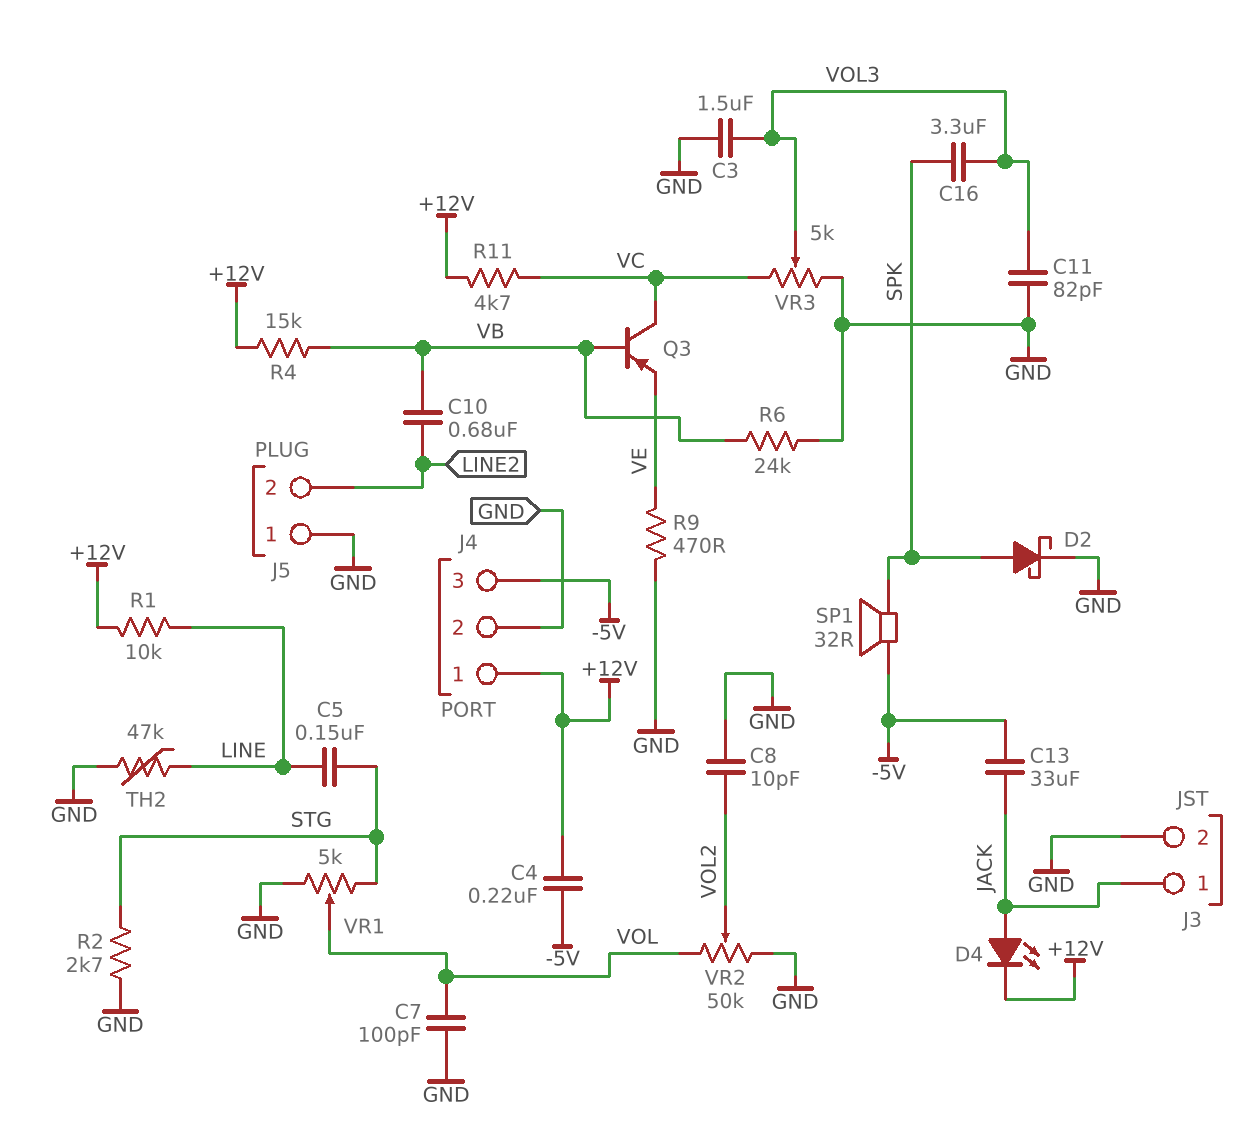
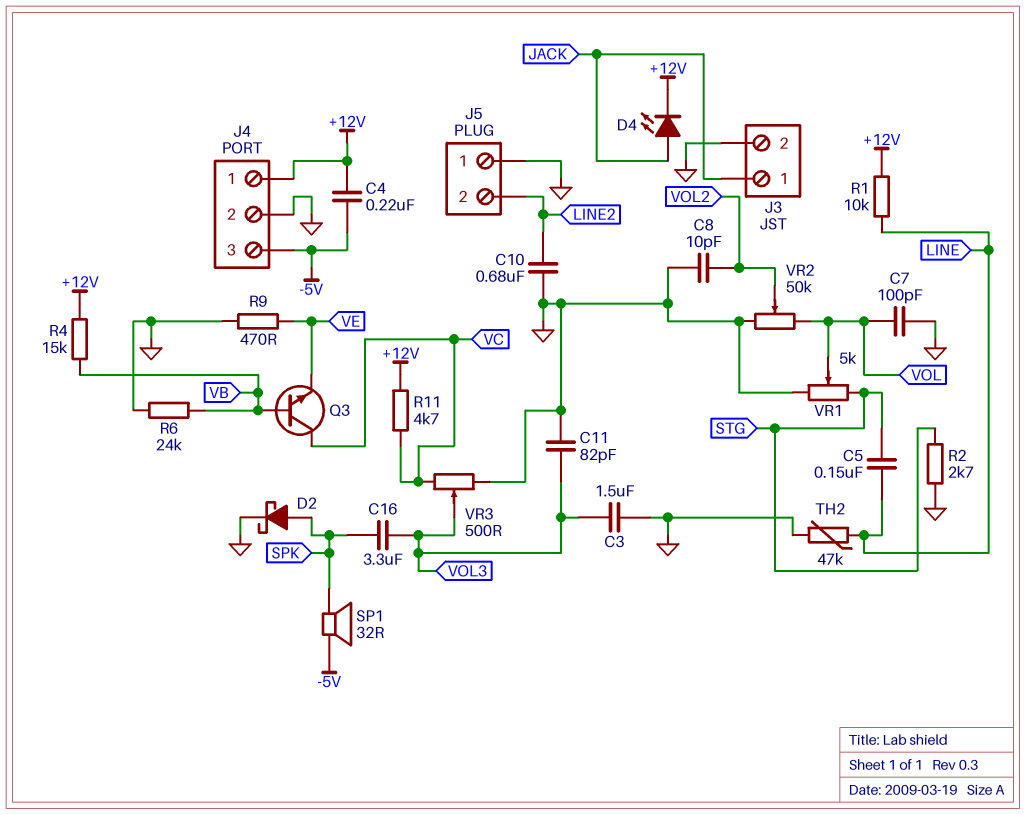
C10: 680nF (LINE2, VB) -> 680nF (GND, LINE2)
C13: 33uF (-5V, JACK) -> none
Q3: PNP (B VB, C VC, E VE) -> NPN (B VB, C VC, E VE)
VR3: 5k (GND, VC, wiper VOL3) -> 500 (GND, VC, wiper VOL3)

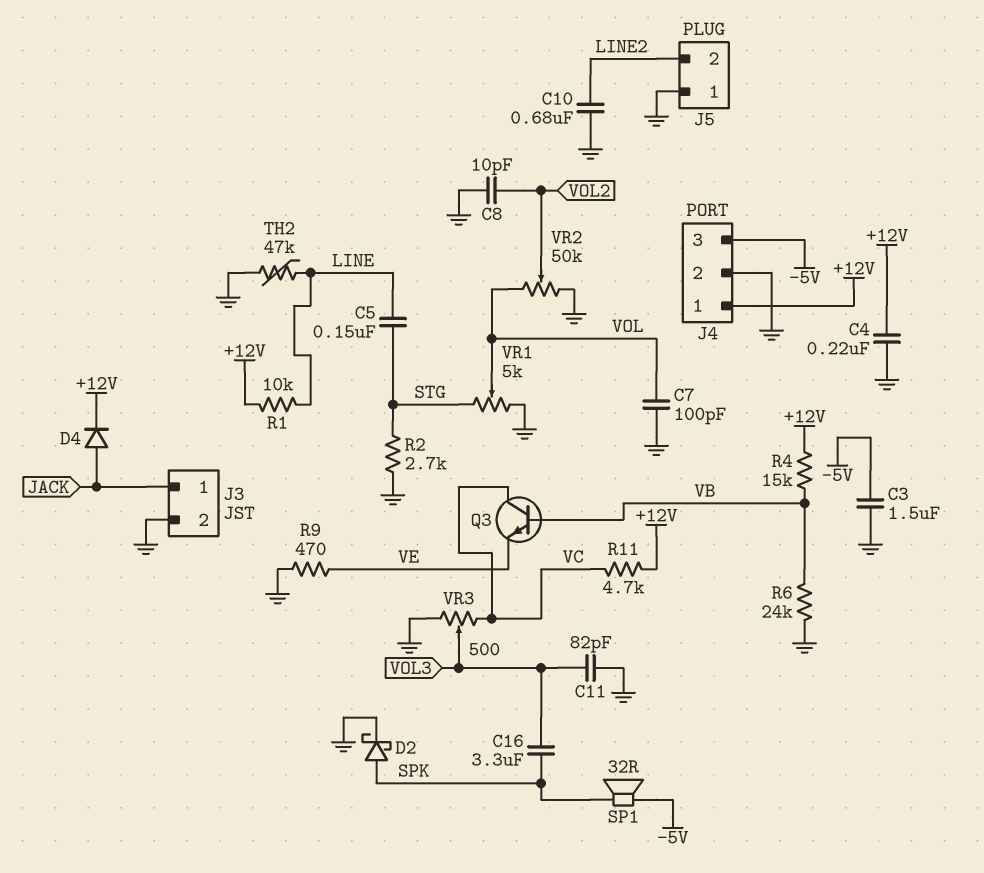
C3: 1.5uF (GND, VOL3) -> 1.5uF (-5V, GND)
C4: 220nF (+12V, -5V) -> 220nF (+12V, GND)
D4: LED (A JACK, K +12V) -> diode (A JACK, K +12V)

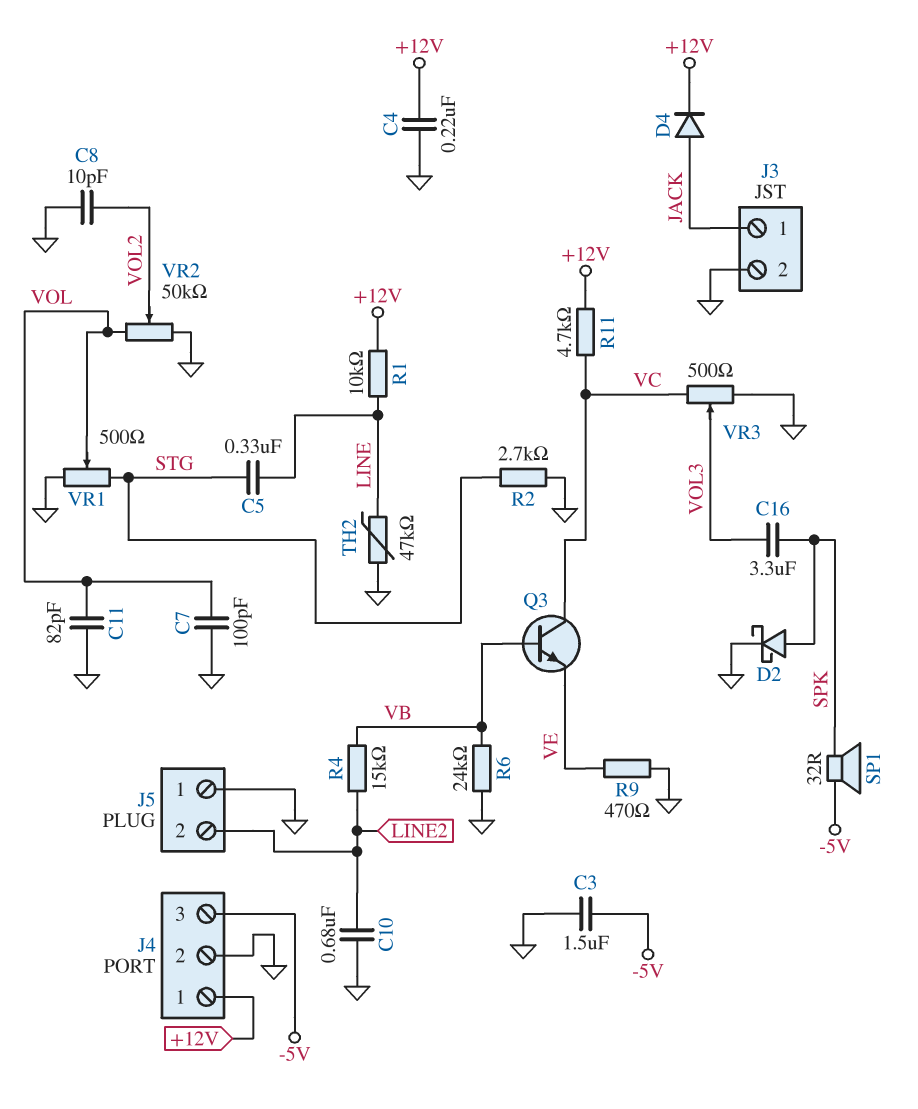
C5: 150nF (LINE, STG) -> 330nF (LINE, STG)
C11: 82pF (GND, VOL3) -> 82pF (GND, VOL)
R4: 15k (+12V, VB) -> 15k (LINE2, VB)
VR1: 5k (GND, STG, wiper VOL) -> 500 (GND, STG, wiper VOL)

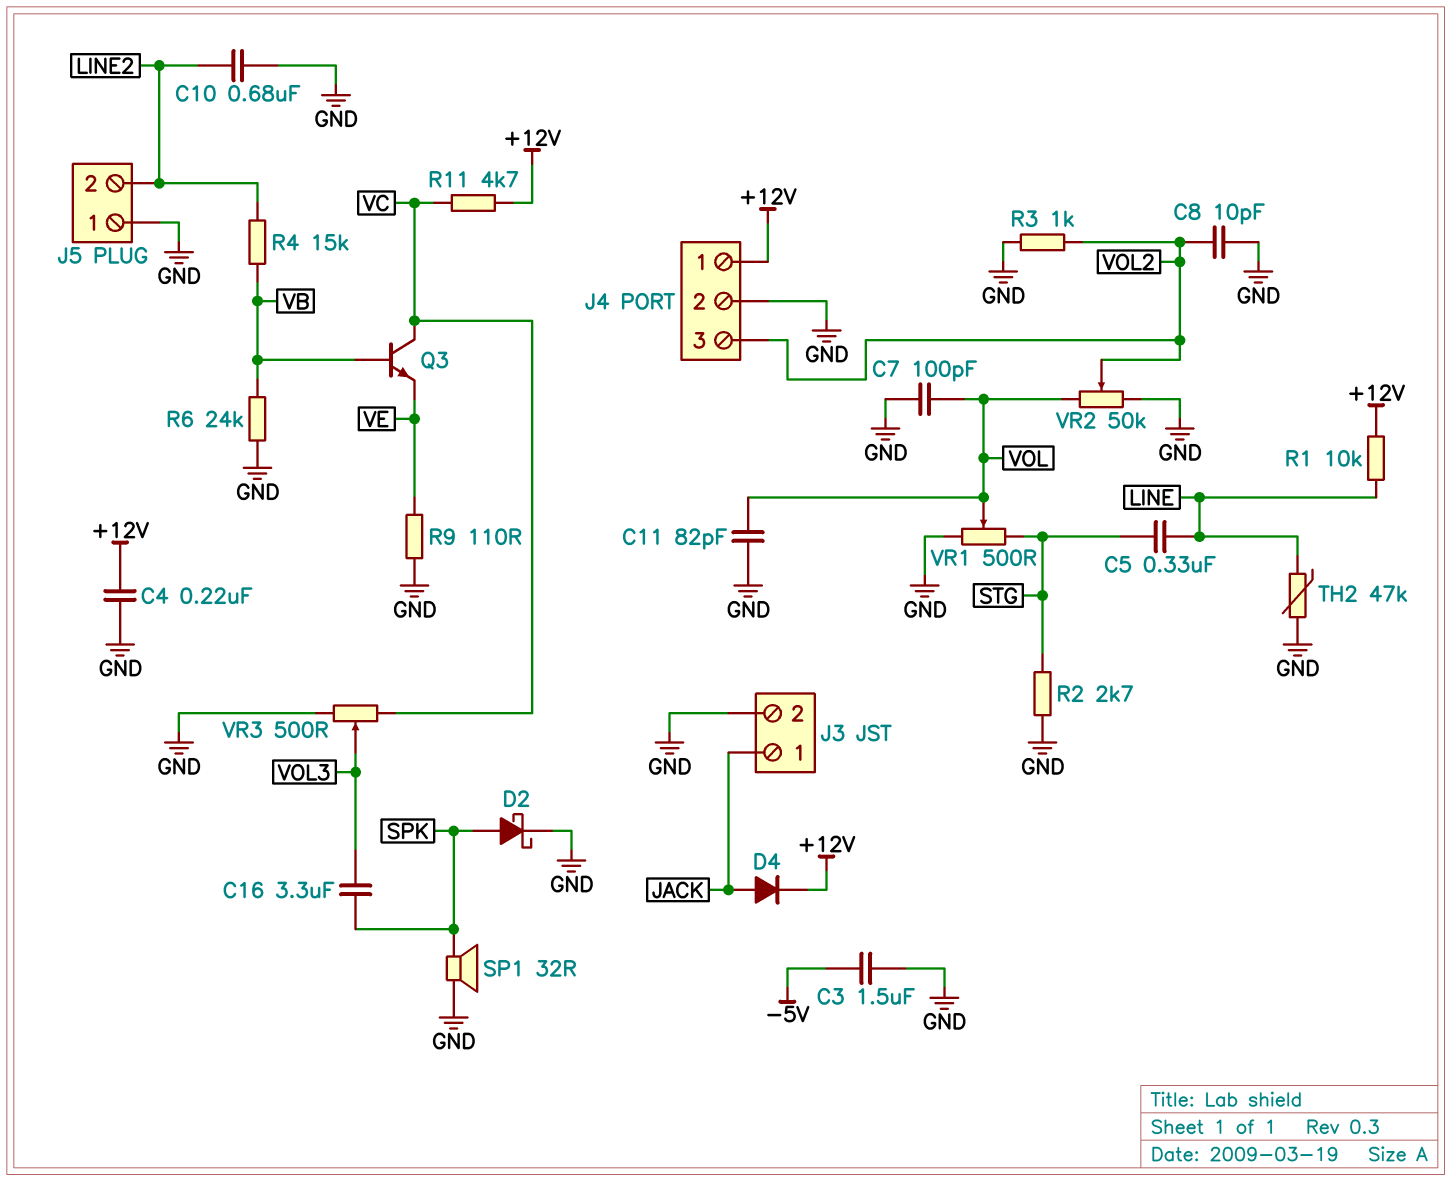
J4 pin 3: -5V -> VOL2
R3: none -> 1k (GND, VOL2)
R9: 470 (GND, VE) -> 110 (GND, VE)
SP1: speaker 32R (-5V, SPK) -> speaker 32R (GND, SPK)

